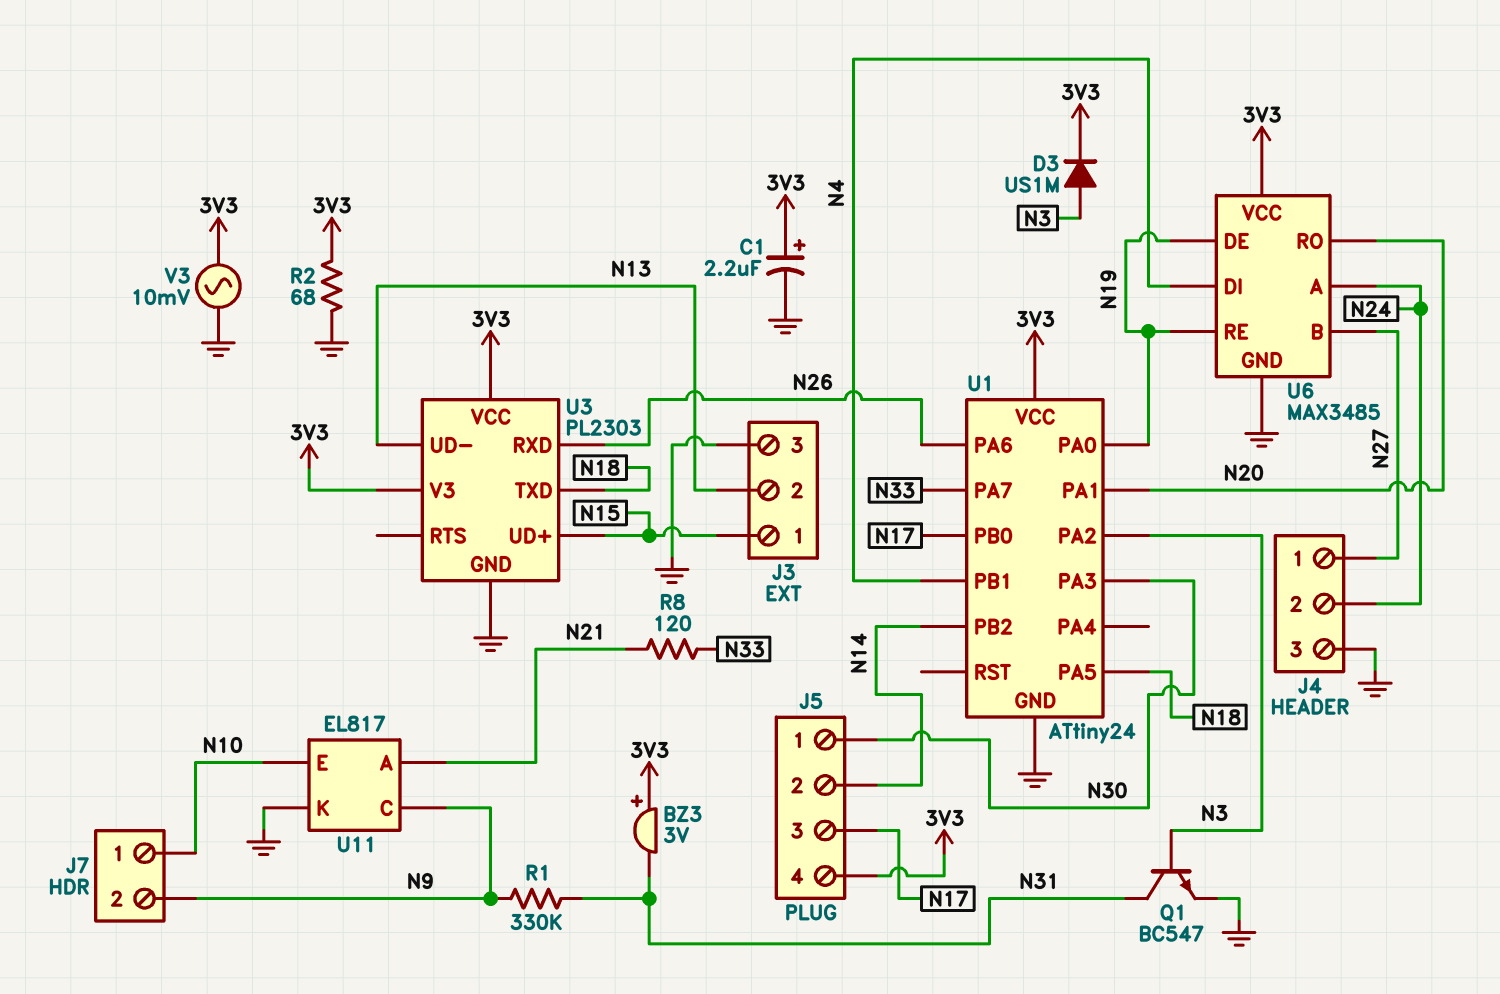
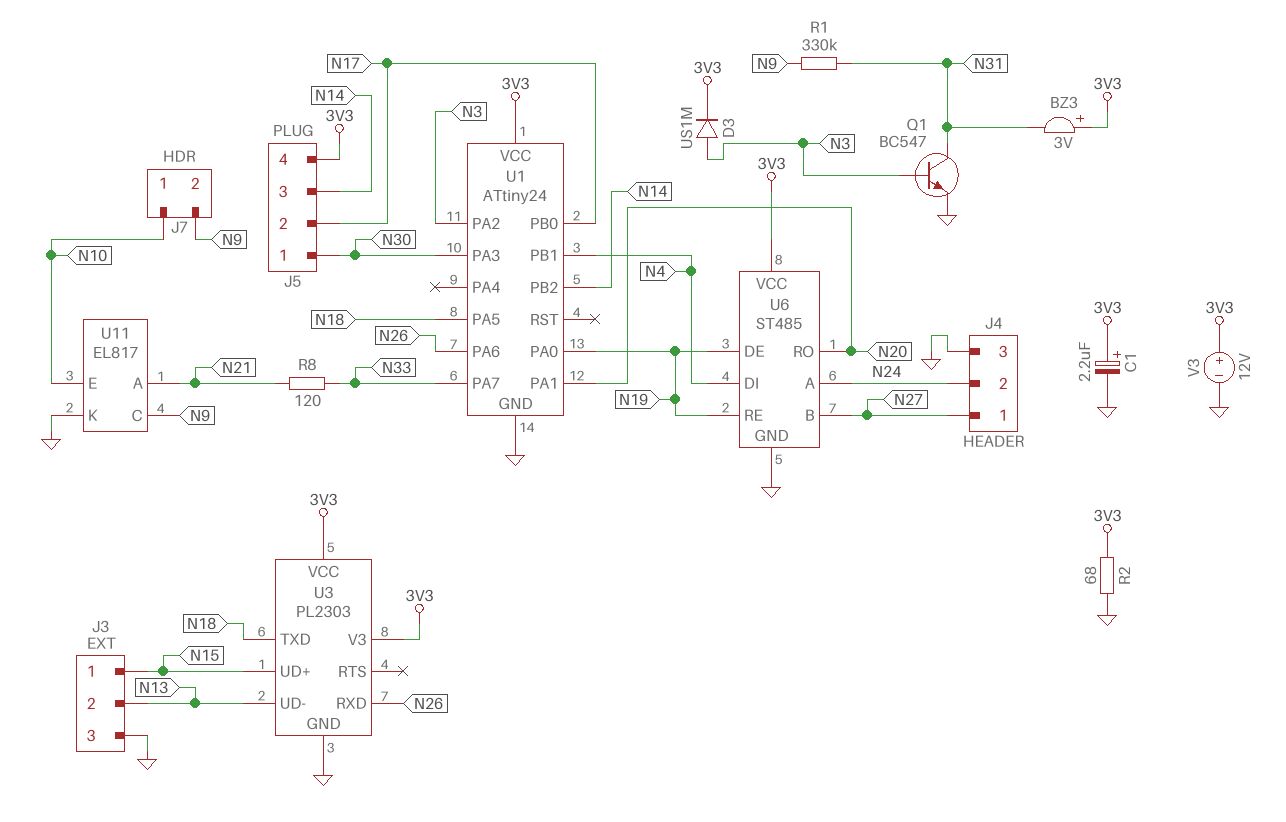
J5 pin 2: N14 -> N17
J5 pin 3: N17 -> N14
U6: MAX3485 -> ST485
V3: AC 10mV (3V3, GND) -> 12V (plus 3V3, minus GND)

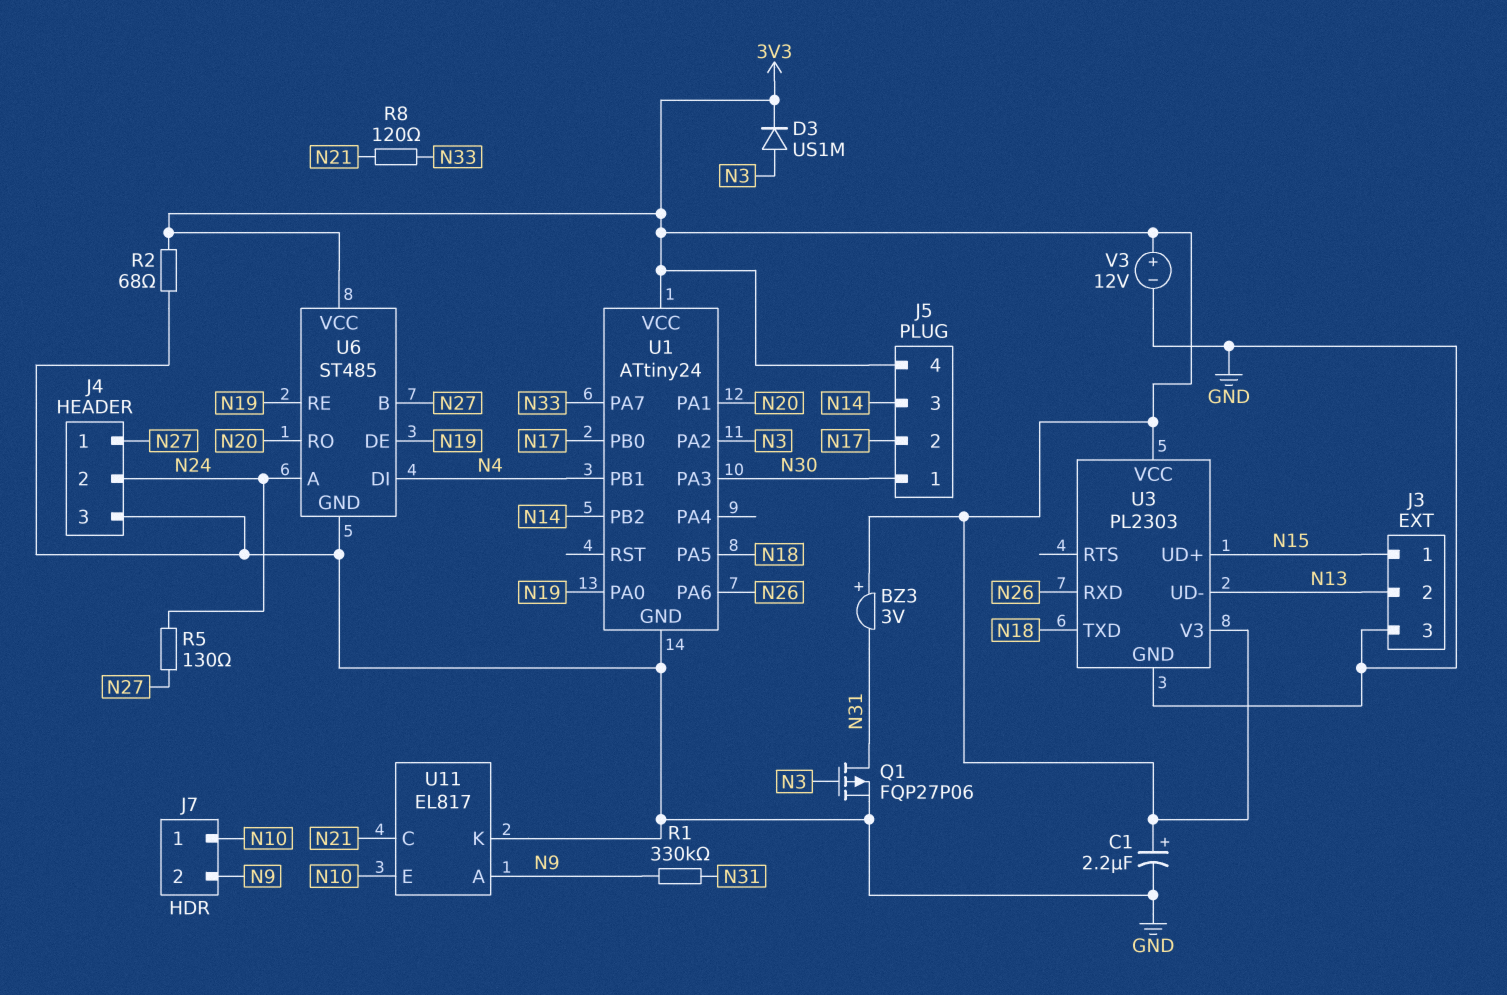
Q1: NPN BC547 (B N3, C N31, E GND) -> PMOS FQP27P06 (G N3, D N31, S GND)
R5: none -> 130 (N24, N27)
U11 pin A: N21 -> N9
U11 pin C: N9 -> N21

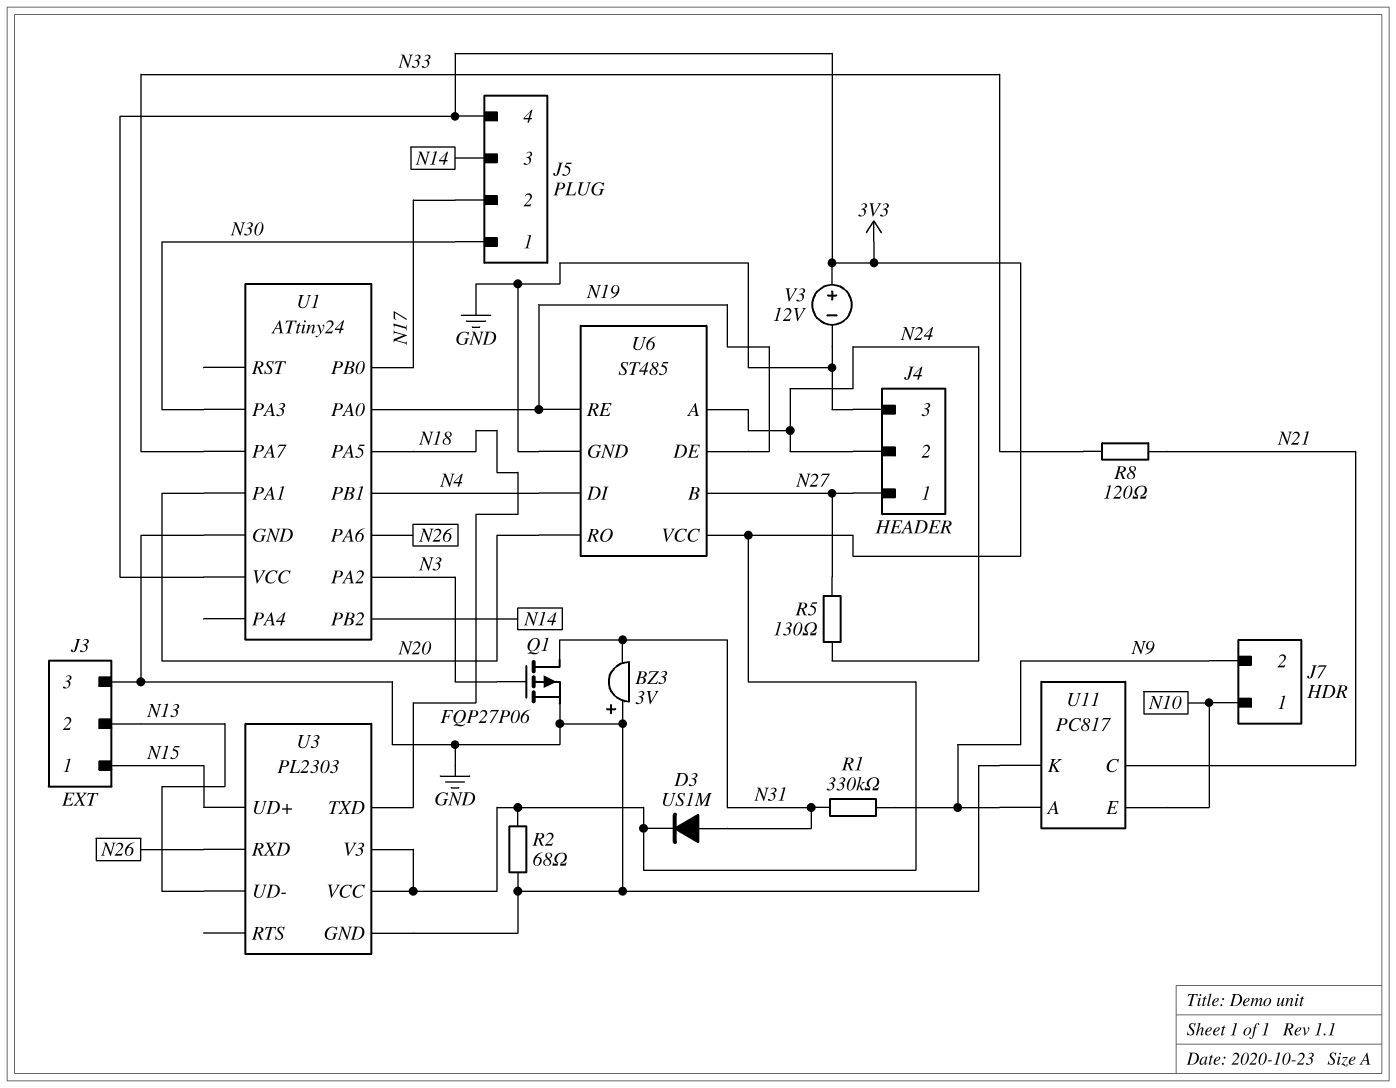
BZ3: buzzer 3V (plus 3V3, minus N31) -> buzzer 3V (plus GND, minus N31)
C1: 2.2uF (plus 3V3, minus GND) -> none
D3: diode US1M (A N3, K 3V3) -> diode US1M (A N31, K 3V3)
U11: EL817 -> PC817

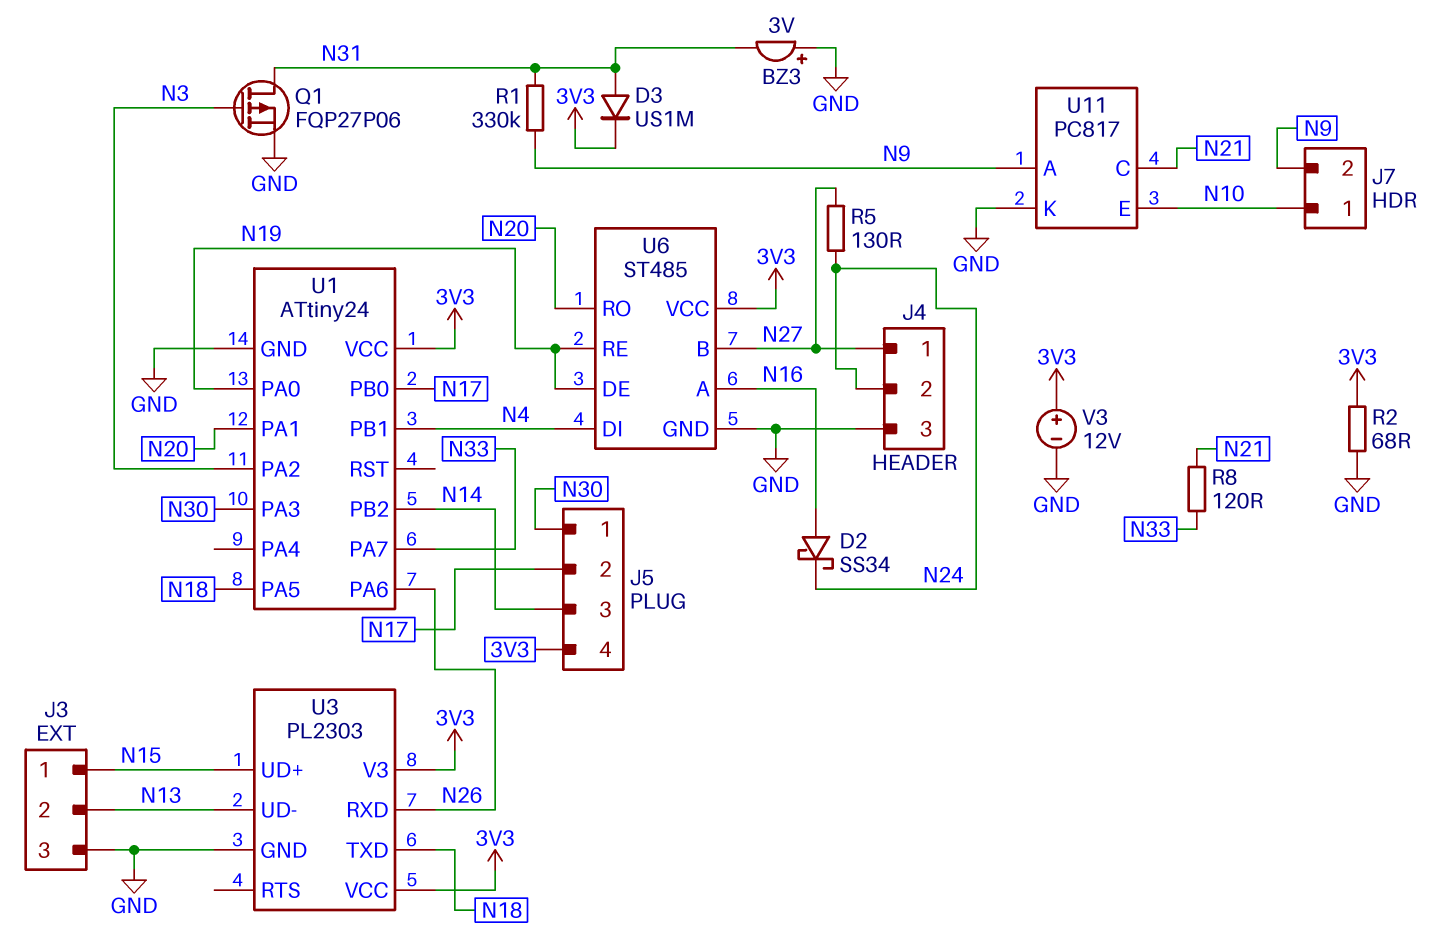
D2: none -> schottky SS34 (A N16, K N24)
U6 pin A: N24 -> N16

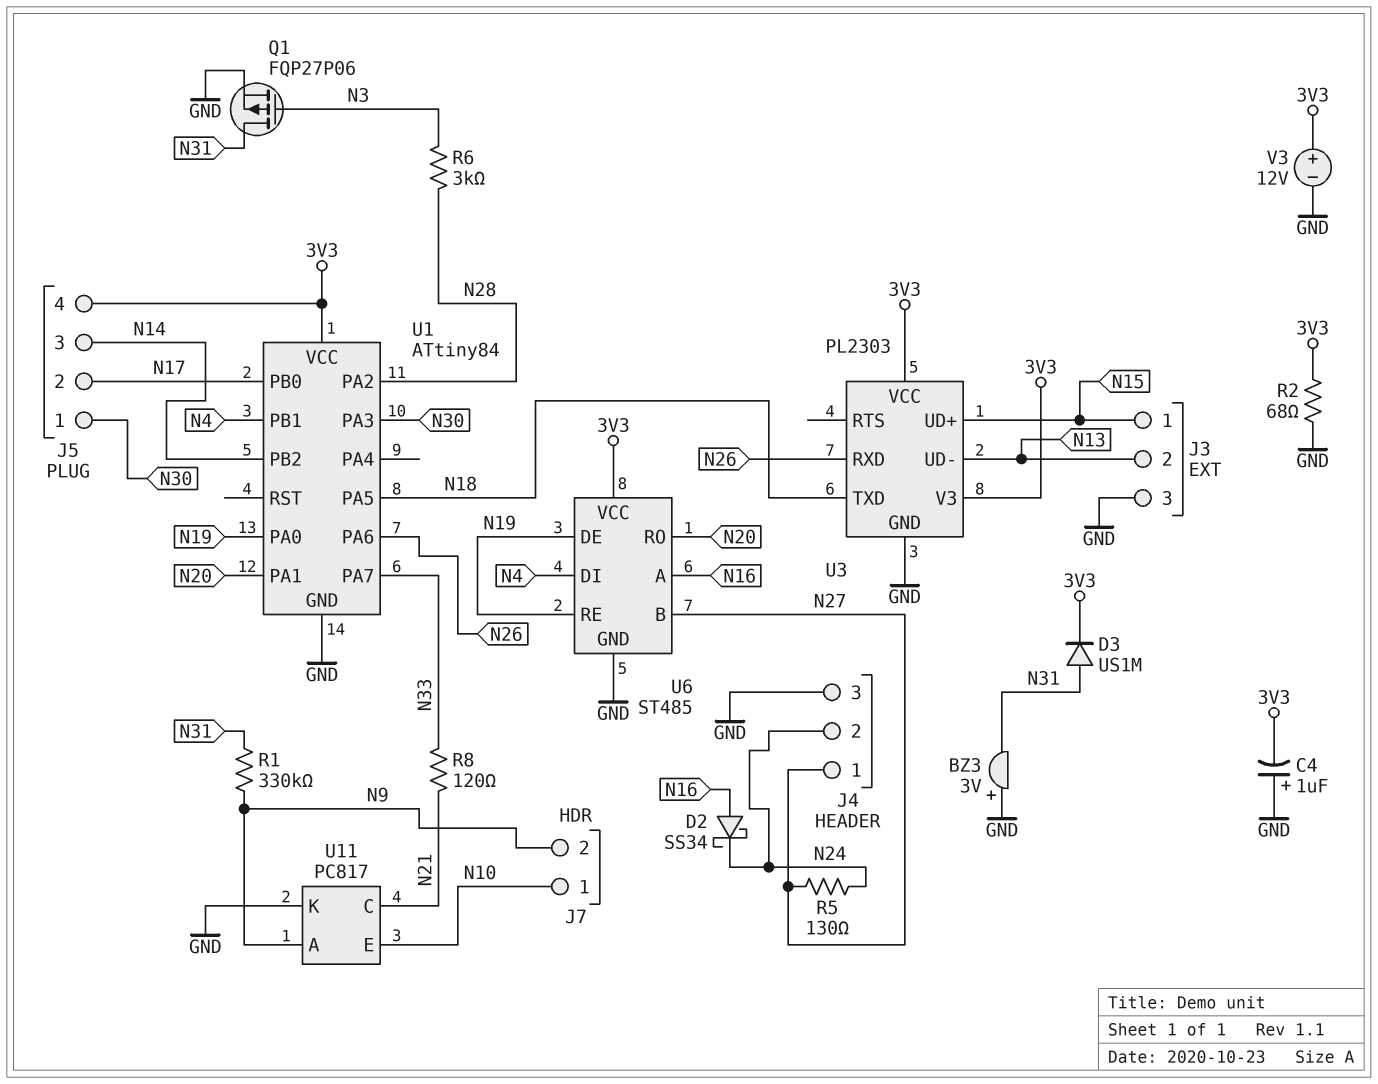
C4: none -> 1uF (plus GND, minus 3V3)
R6: none -> 3k (N3, N28)
U1: ATtiny24 -> ATtiny84
U1 pin PA2: N3 -> N28

